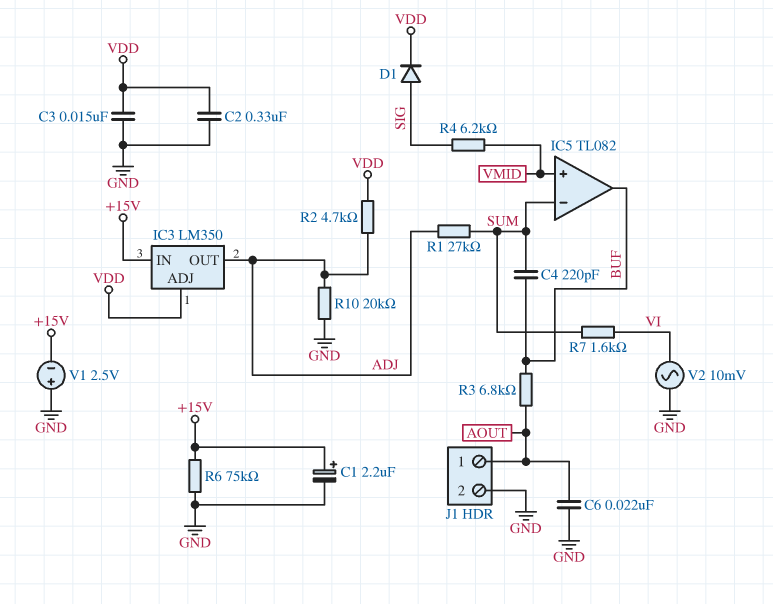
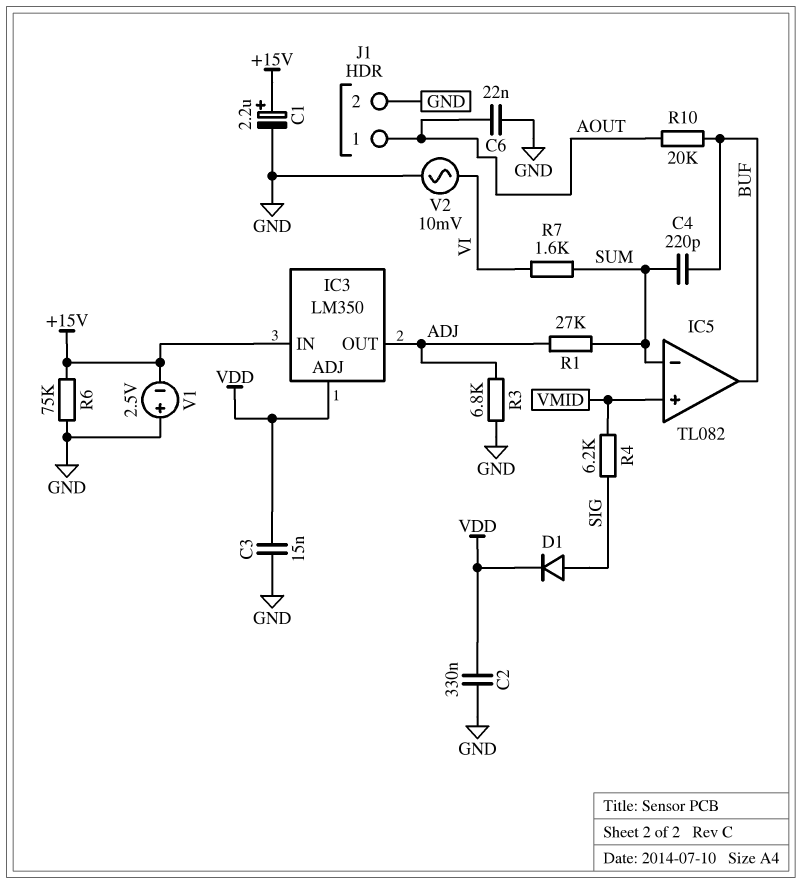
R2: 4.7k (ADJ, VDD) -> none
R3: 6.8k (AOUT, BUF) -> 6.8k (ADJ, GND)
R10: 20k (ADJ, GND) -> 20k (AOUT, BUF)

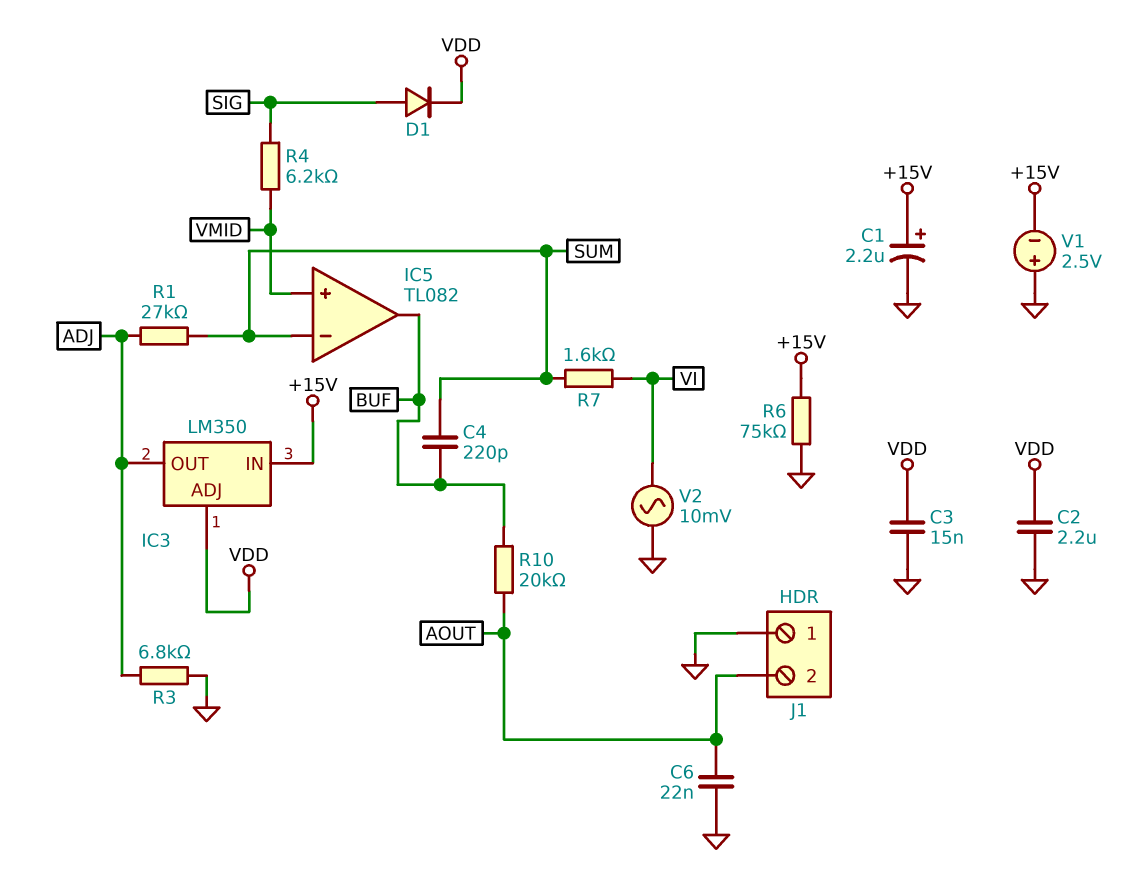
C2: 330nF (GND, VDD) -> 2.2uF (GND, VDD)
J1 pin 1: AOUT -> GND
J1 pin 2: GND -> AOUT

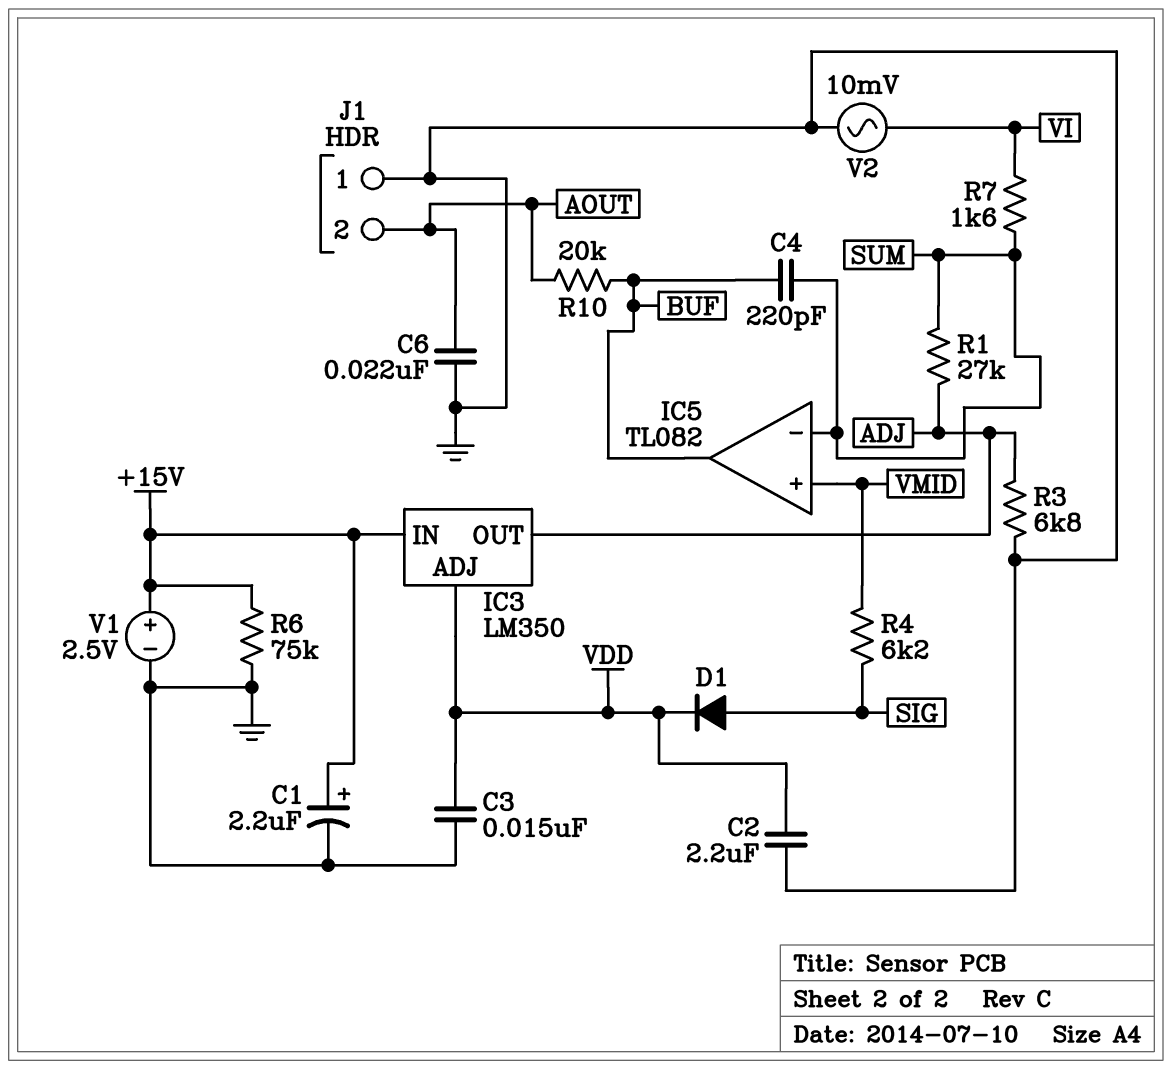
V1: 2.5V (plus GND, minus +15V) -> 2.5V (plus +15V, minus GND)

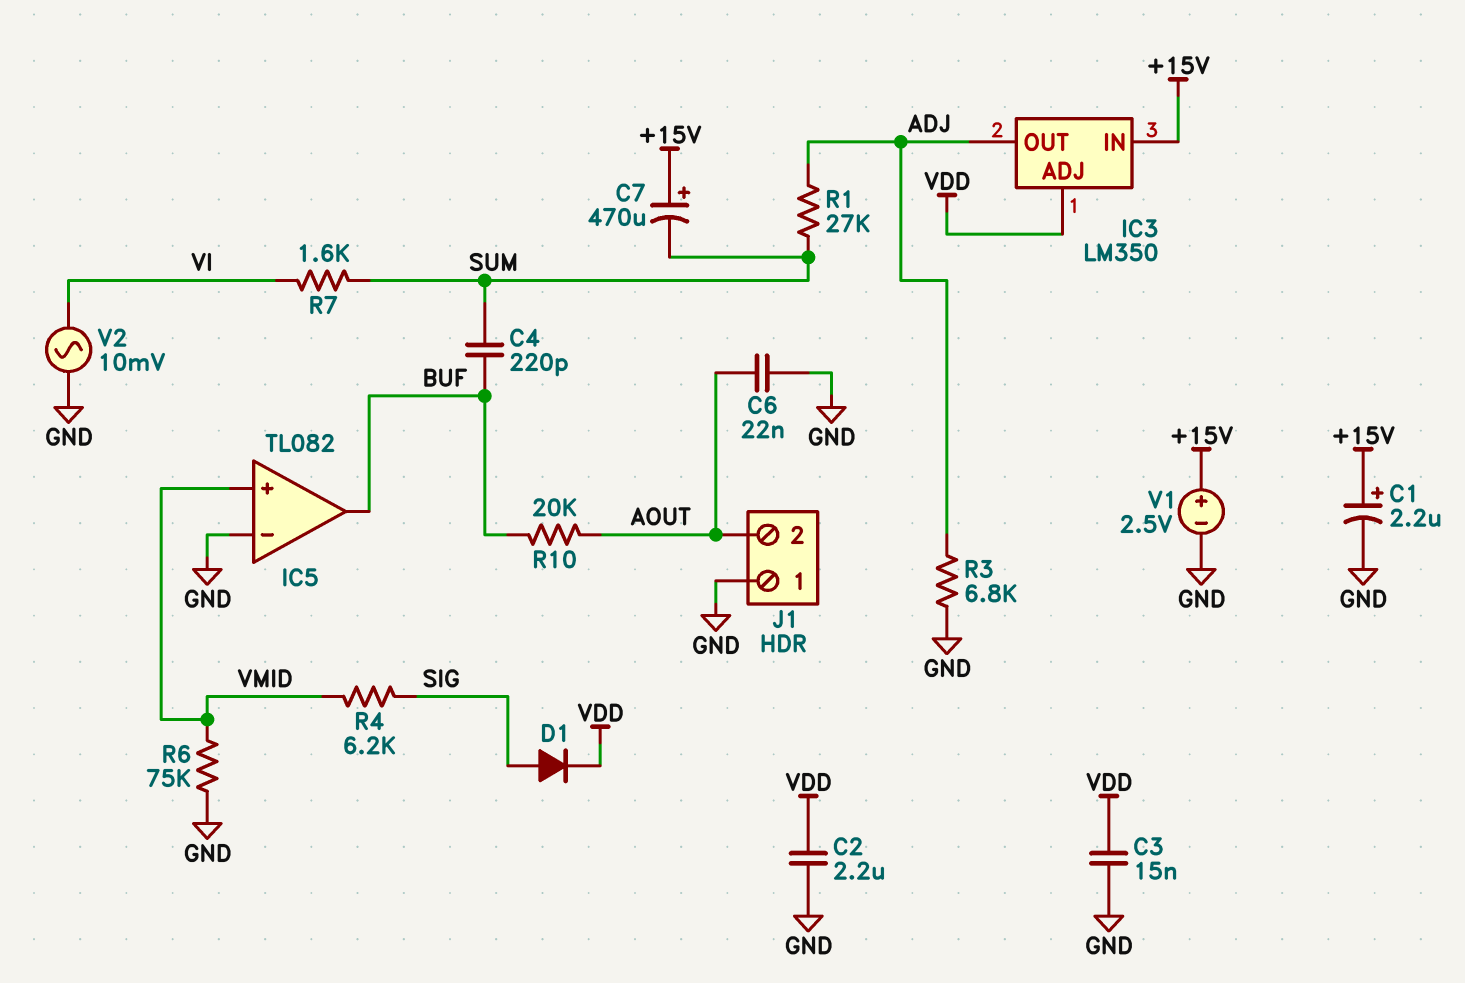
C7: none -> 470uF (plus +15V, minus SUM)
IC5 pin in-: SUM -> GND
R6: 75k (+15V, GND) -> 75k (GND, VMID)

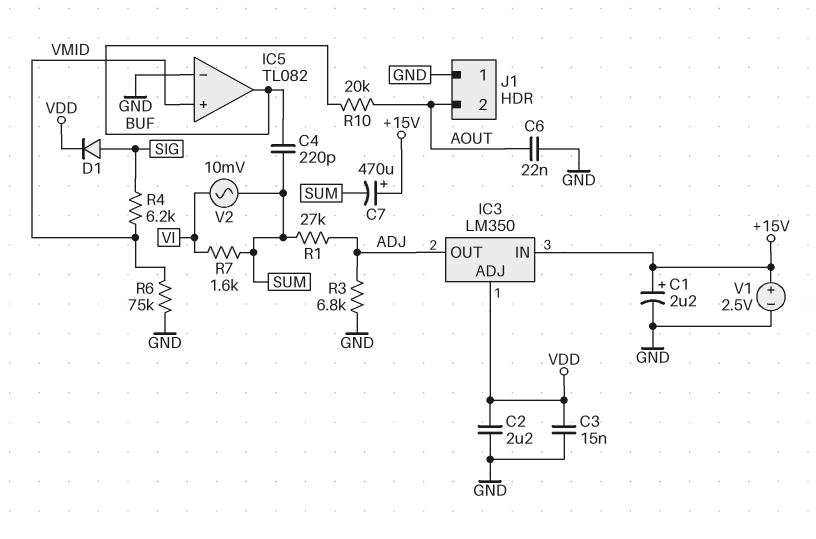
V2: AC 10mV (GND, VI) -> AC 10mV (SUM, VI)

